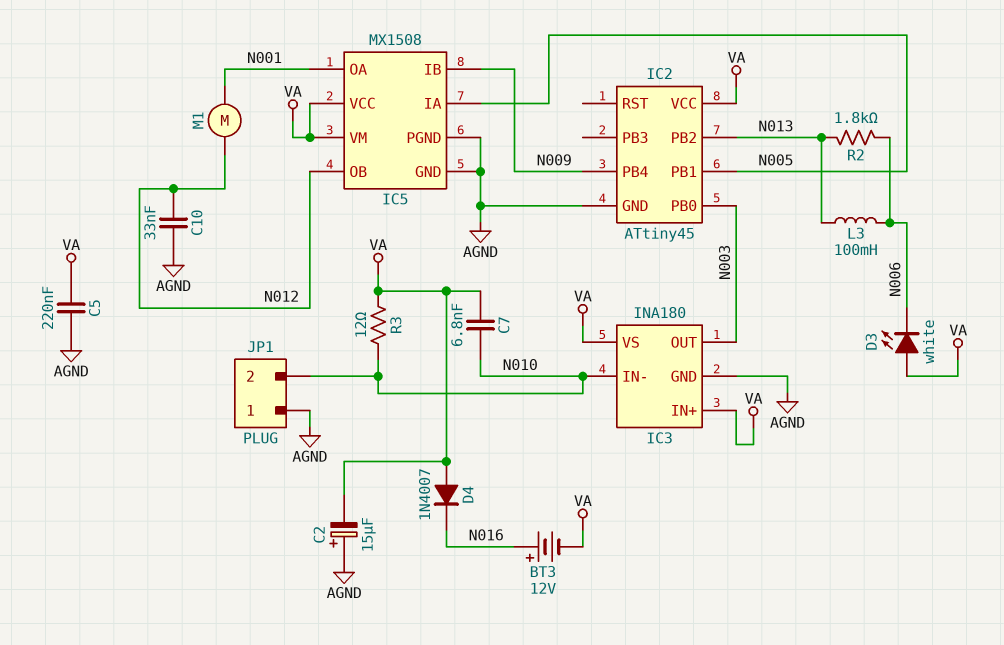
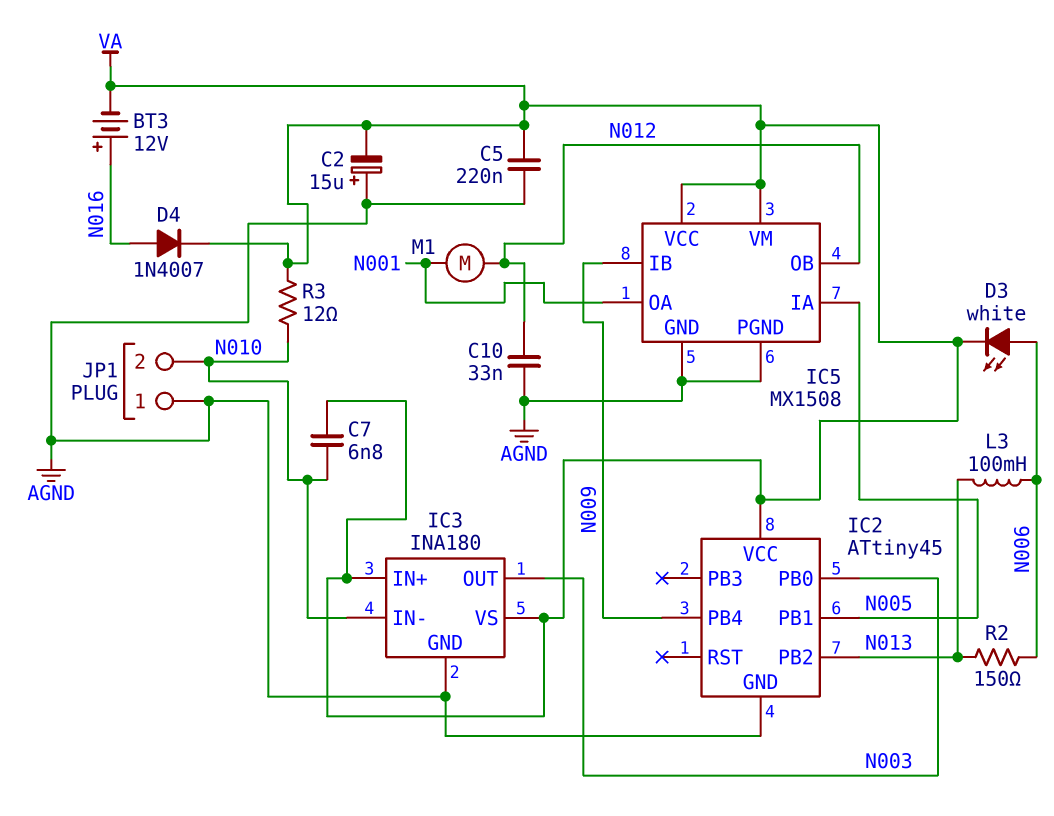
D3: LED white (A VA, K N006) -> LED white (A N006, K VA)
D4: diode 1N4007 (A VA, K N016) -> diode 1N4007 (A N016, K VA)
R2: 1.8k (N006, N013) -> 150 (N006, N013)

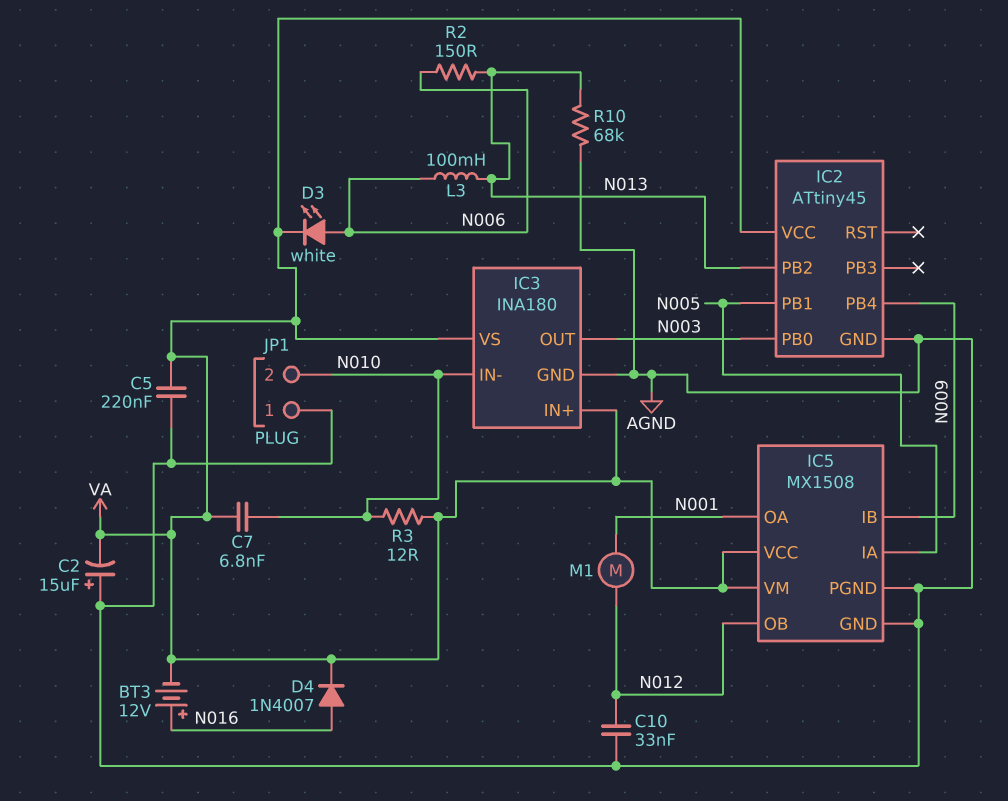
R10: none -> 68k (AGND, N013)

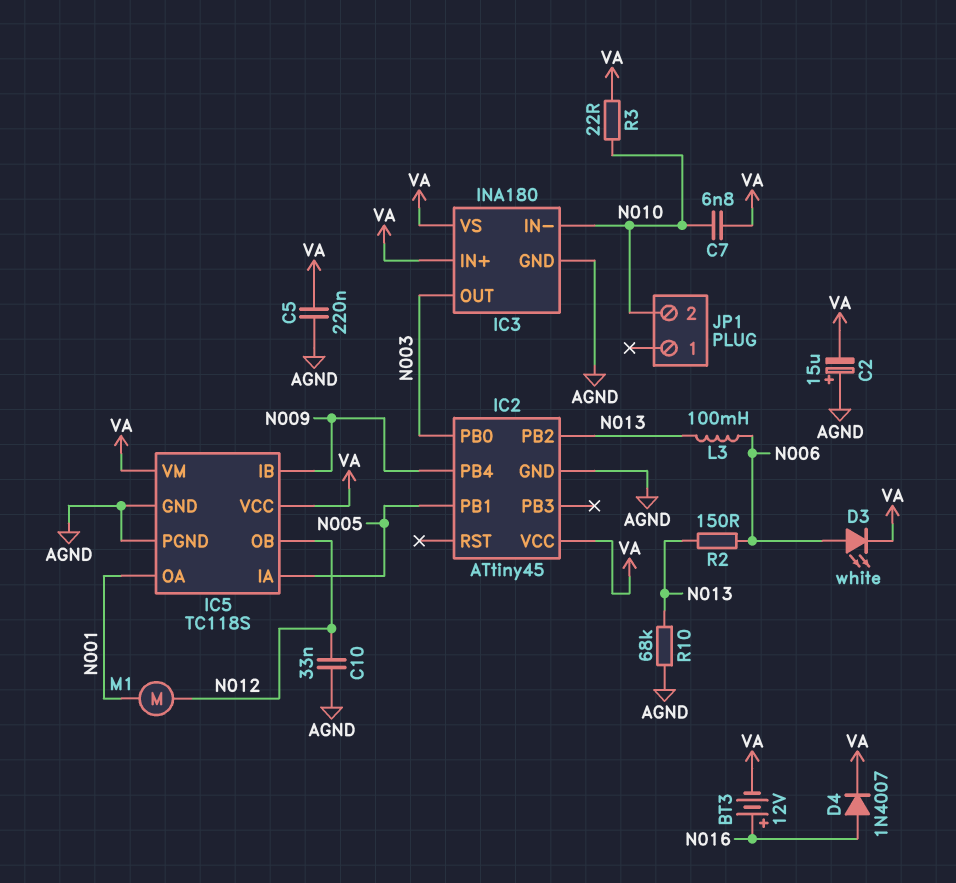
IC5: MX1508 -> TC118S
JP1 pin 1: AGND -> none
R3: 12 (N010, VA) -> 22 (N010, VA)

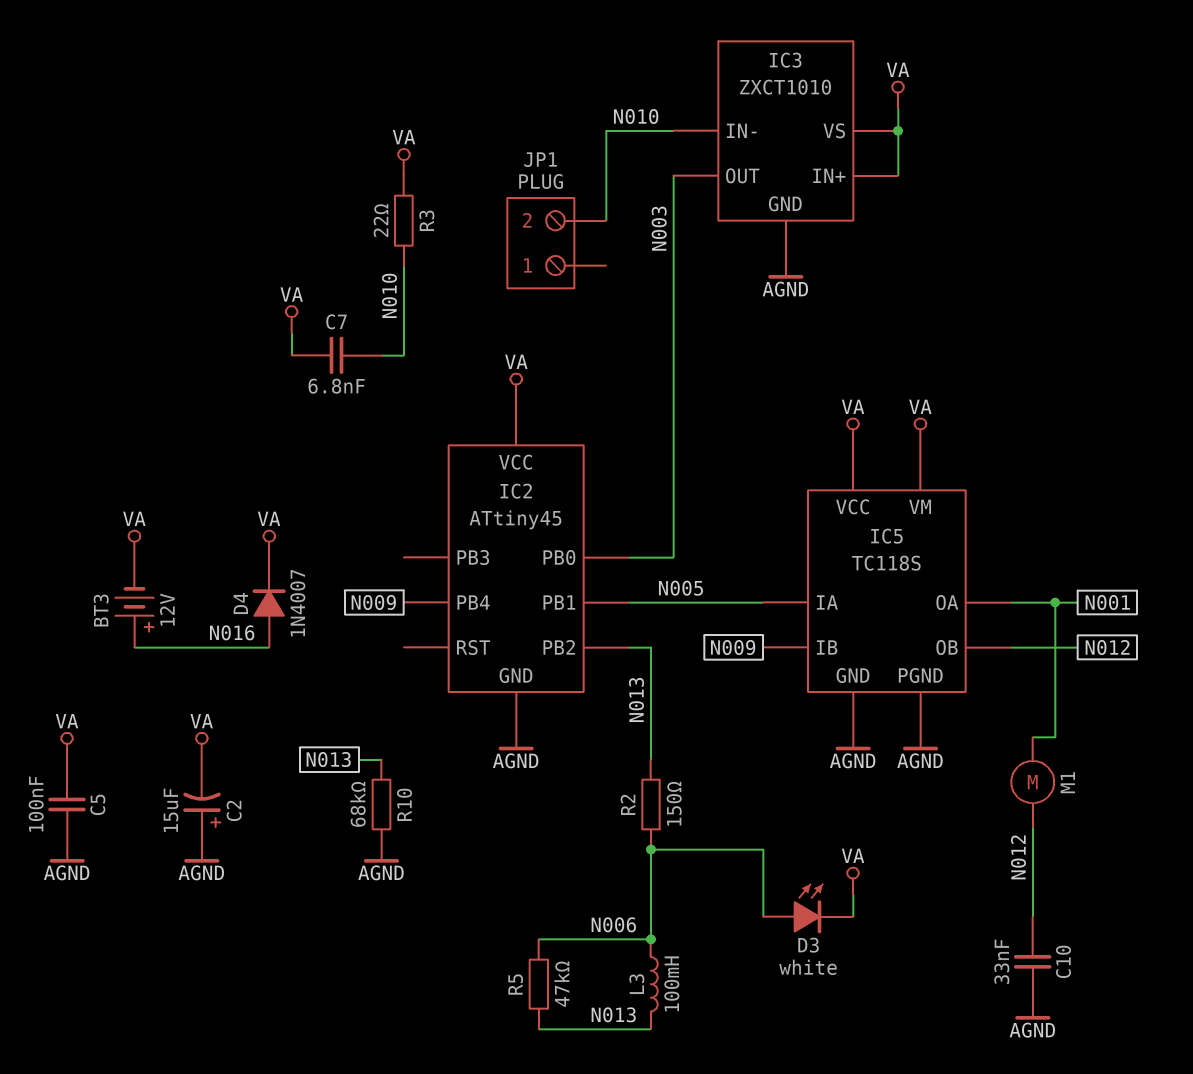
C5: 220nF (AGND, VA) -> 100nF (AGND, VA)
IC3: INA180 -> ZXCT1010
R5: none -> 47k (N006, N013)

